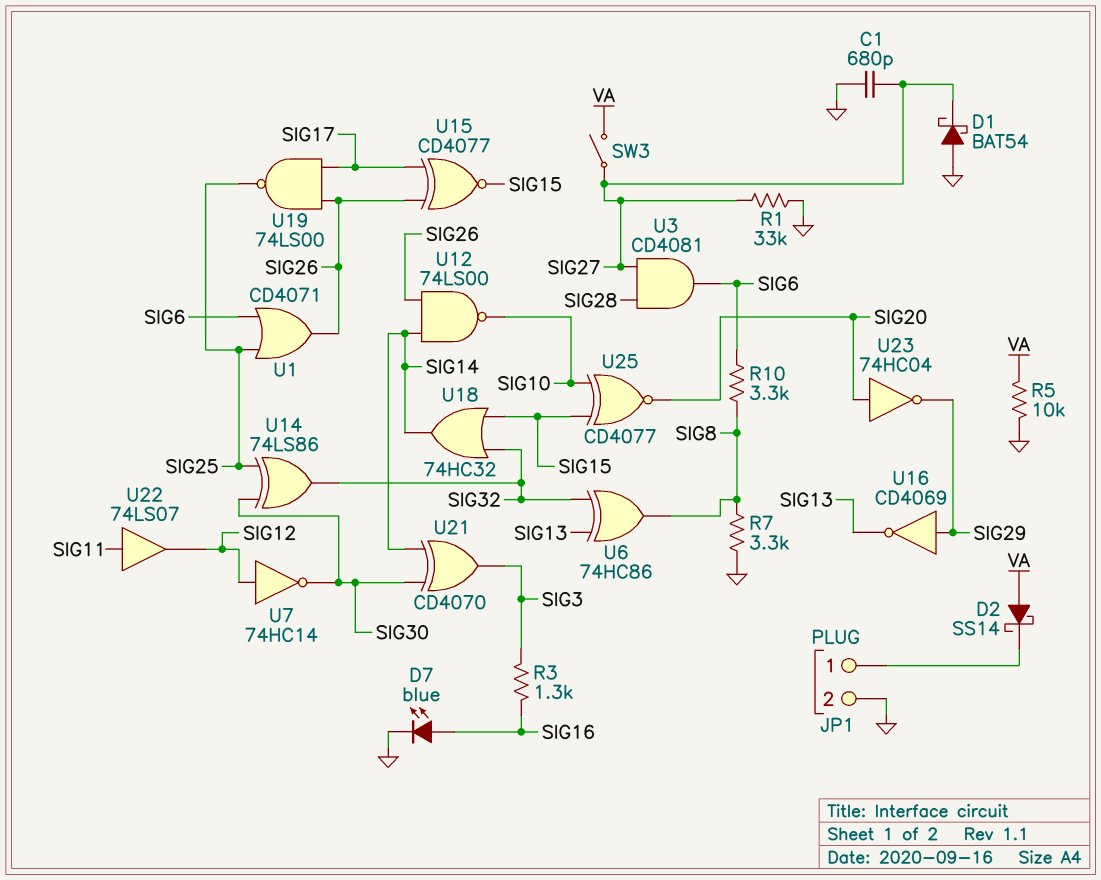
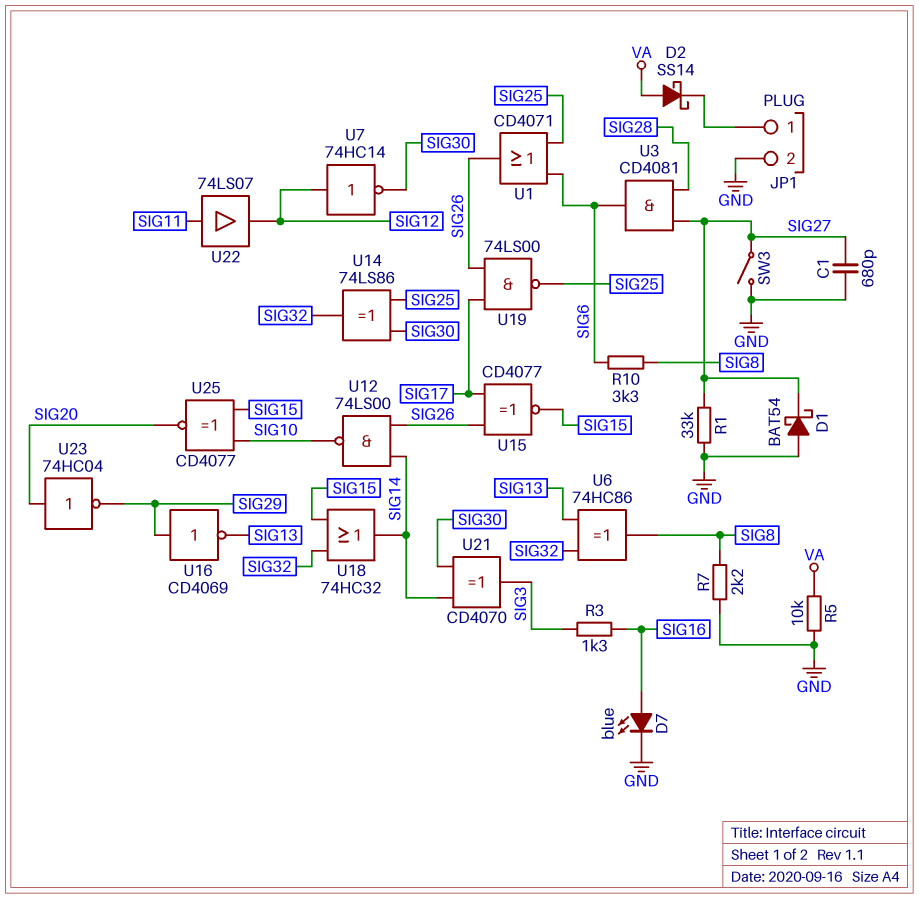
R7: 3.3k (GND, SIG8) -> 2.2k (GND, SIG8)
SW3: switch (SIG27, VA) -> switch (GND, SIG27)

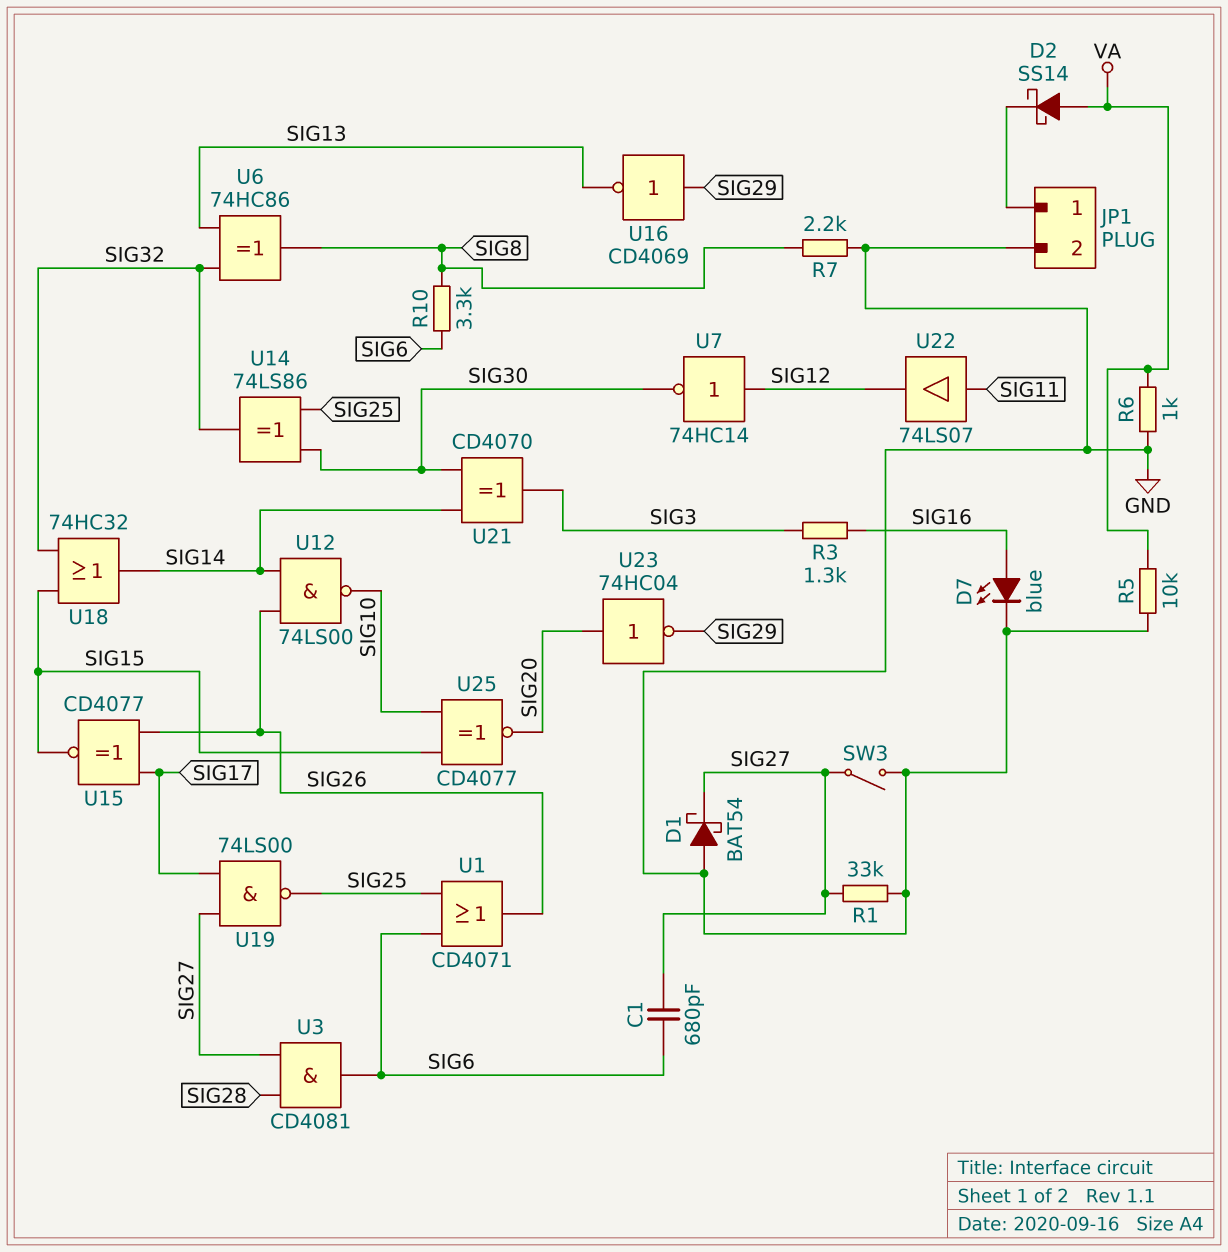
C1: 680pF (GND, SIG27) -> 680pF (SIG6, SIG27)
R6: none -> 1k (GND, VA)
U19: NAND 74LS00 (in SIG17, in SIG26, out SIG25) -> NAND 74LS00 (in SIG17, in SIG27, out SIG25)

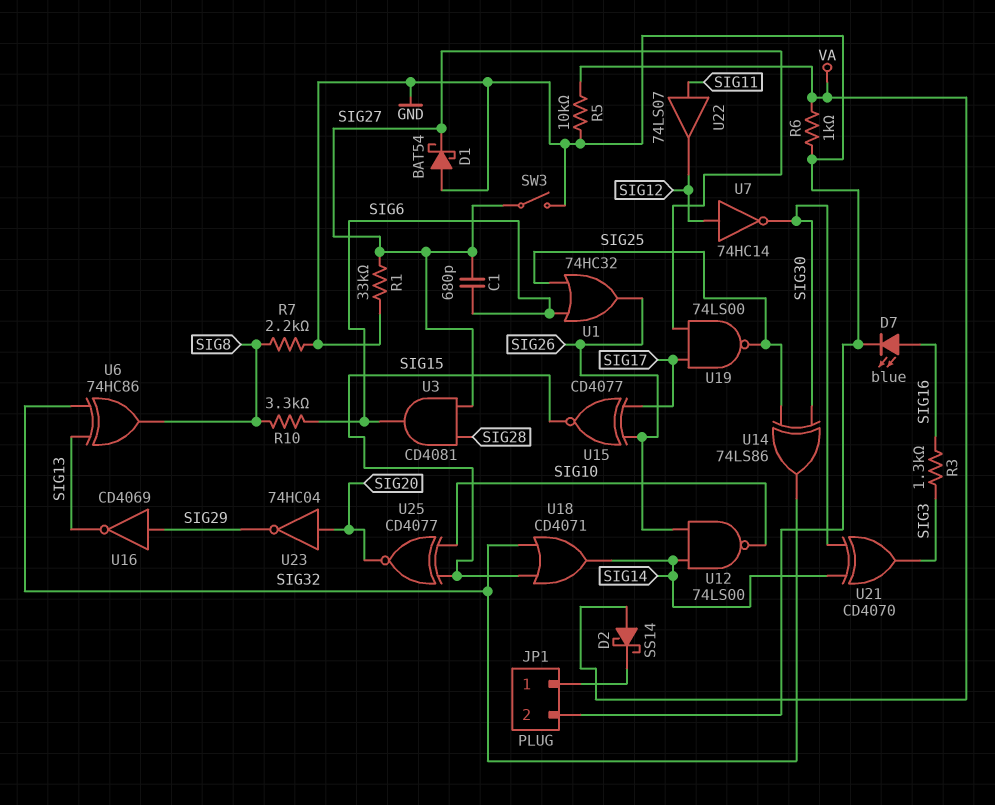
U1: OR CD4071 (in SIG6, in SIG25, out SIG26) -> OR 74HC32 (in SIG6, in SIG25, out SIG26)
U18: OR 74HC32 (in SIG15, in SIG32, out SIG14) -> OR CD4071 (in SIG15, in SIG32, out SIG14)

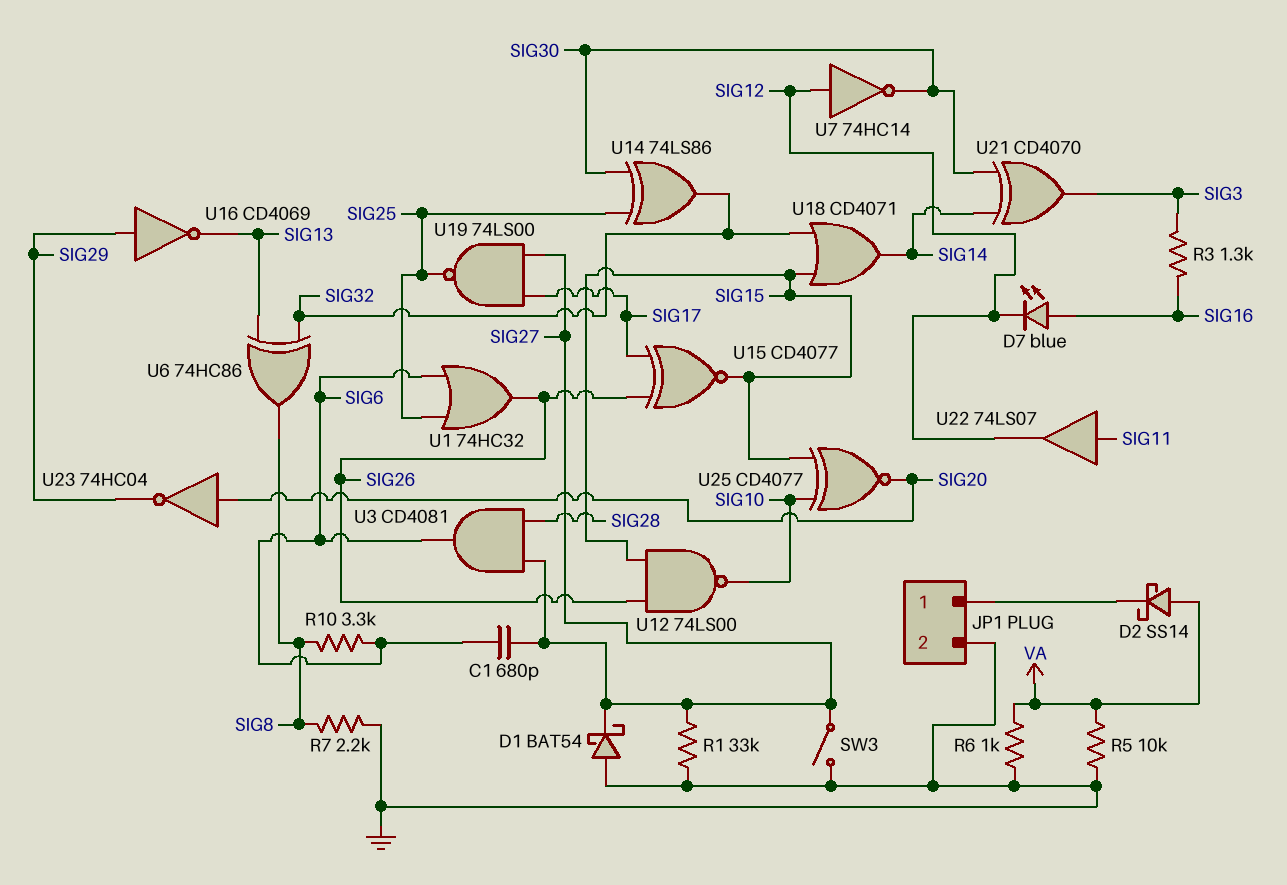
D7: LED blue (A SIG16, K GND) -> LED blue (A SIG16, K SIG12)
U12: NAND 74LS00 (in SIG14, in SIG26, out SIG10) -> NAND 74LS00 (in SIG15, in SIG26, out SIG10)

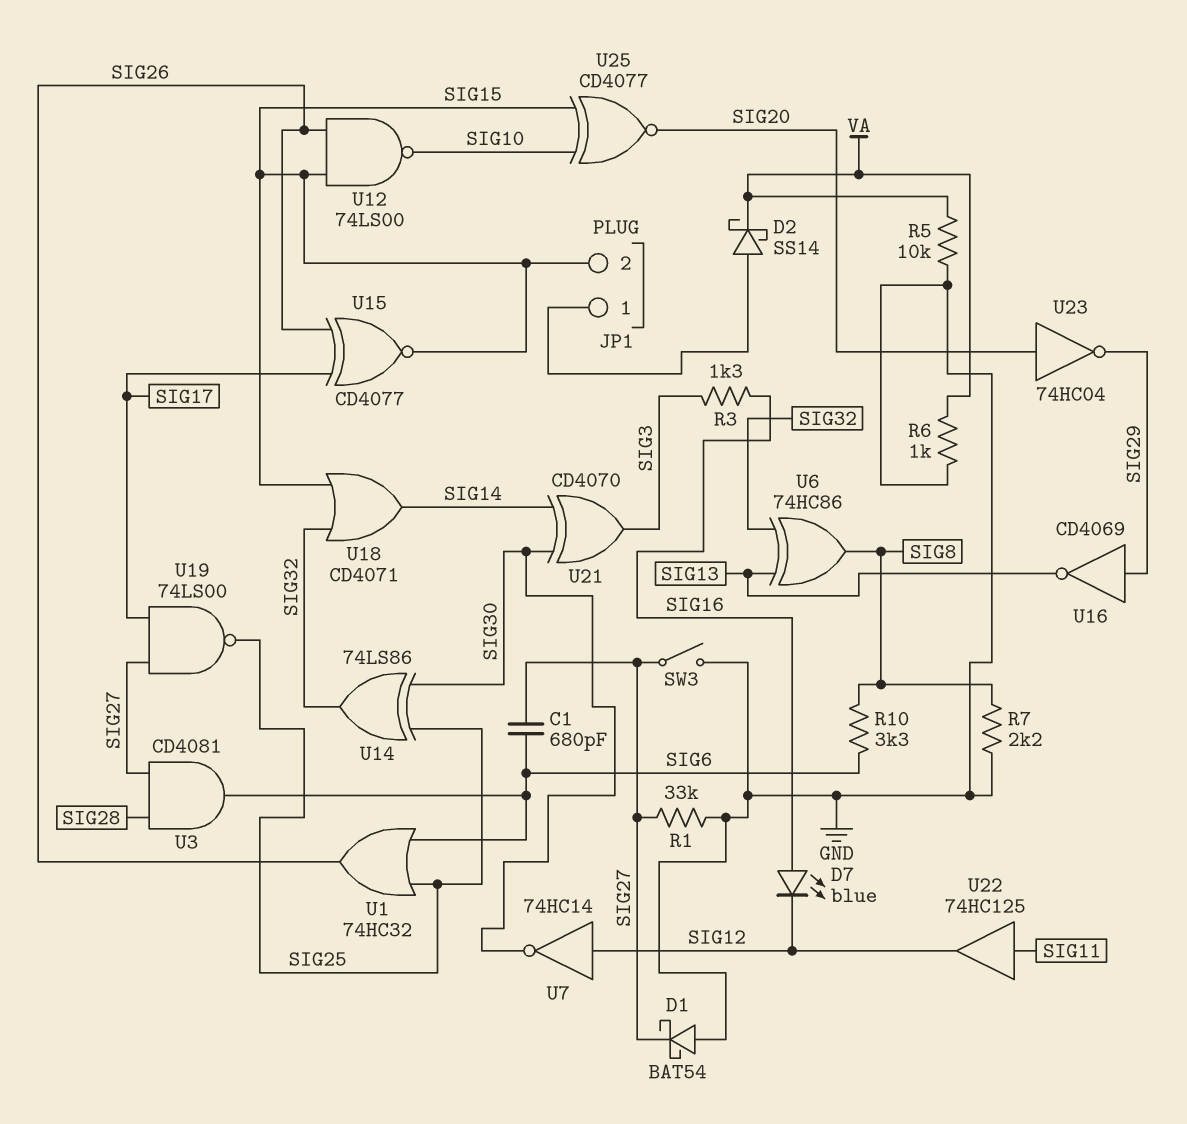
D2: schottky SS14 (A VA, K JP1/1) -> schottky SS14 (A JP1/1, K VA)
JP1 pin 2: GND -> SIG15
U22: buffer 74LS07 (in SIG11, out SIG12) -> buffer 74HC125 (in SIG11, out SIG12)

